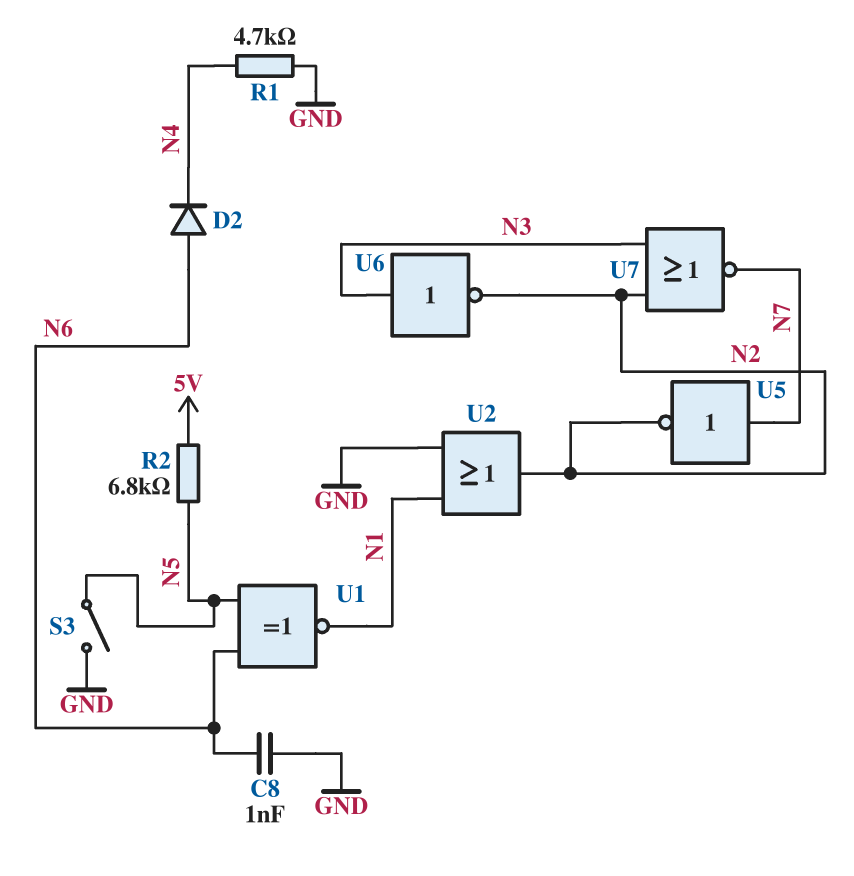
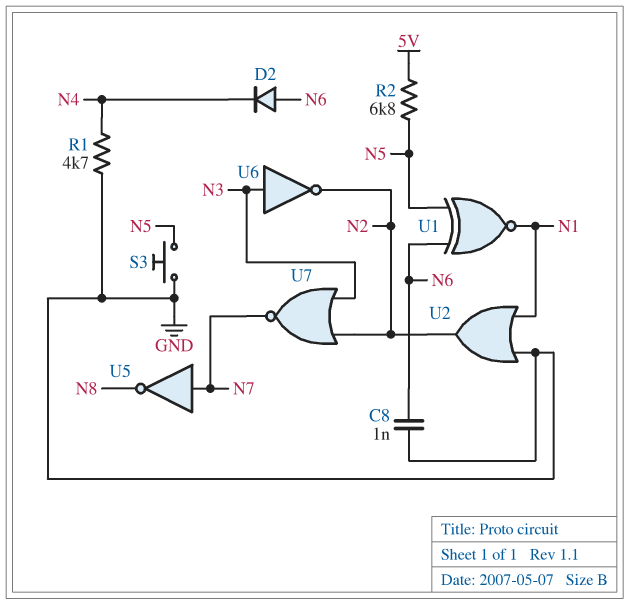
S3: switch (GND, N5) -> button (GND, N5)
U5: NOT (in N7, out N2) -> NOT (in N7, out N8)

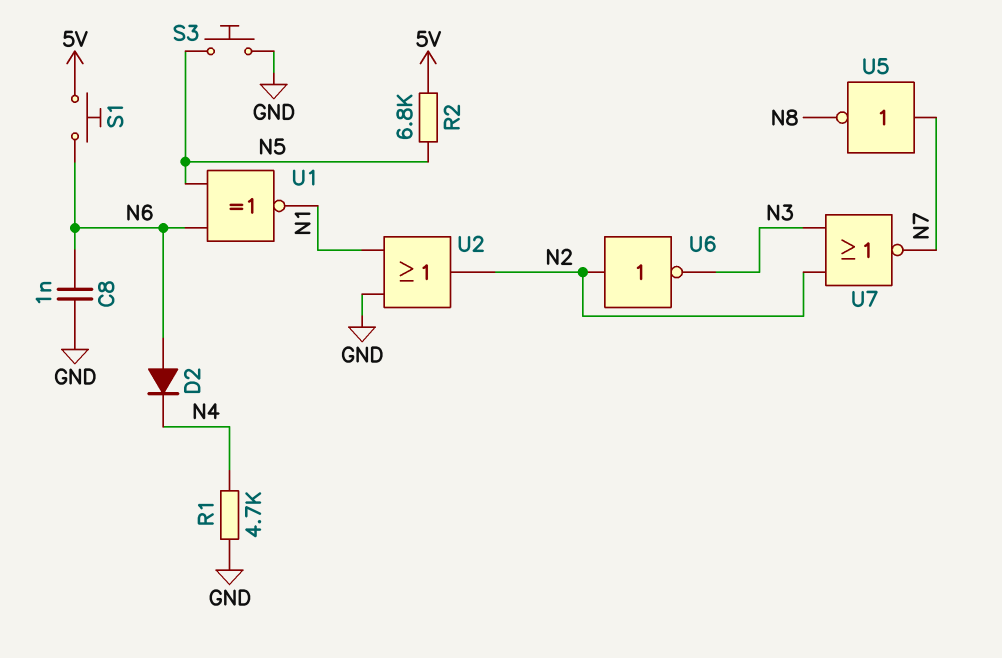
S1: none -> button (5V, N6)
U6: NOT (in N3, out N2) -> NOT (in N2, out N3)

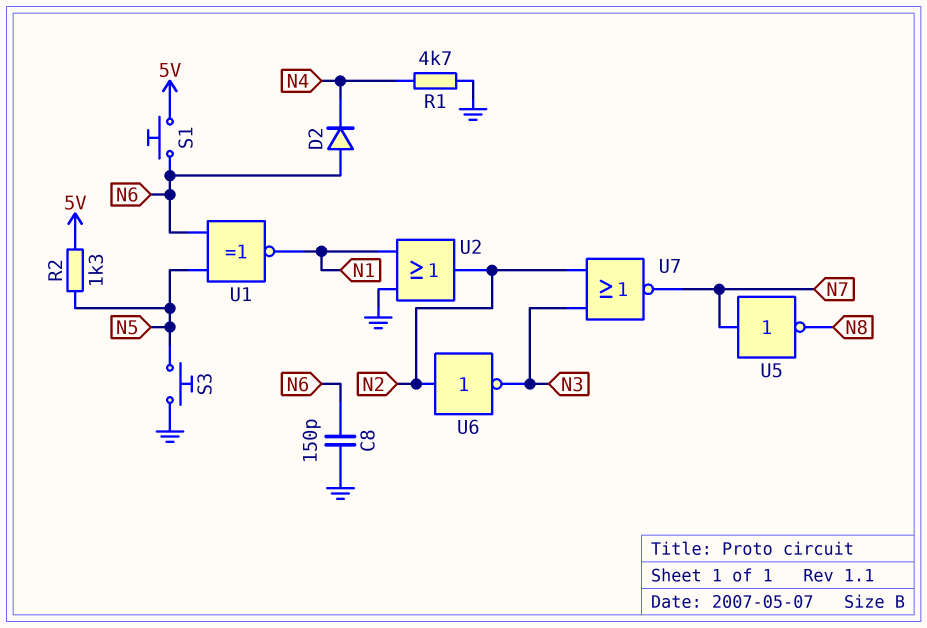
C8: 1nF (GND, N6) -> 150pF (GND, N6)
R2: 6.8k (5V, N5) -> 1.3k (5V, N5)

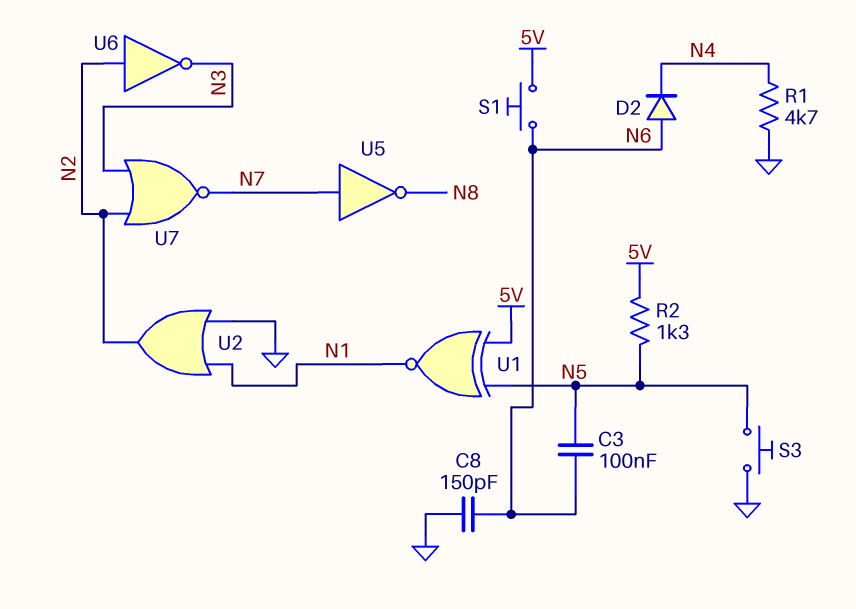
C3: none -> 100nF (N5, N6)
U1: XNOR (in N5, in N6, out N1) -> XNOR (in 5V, in N5, out N1)

